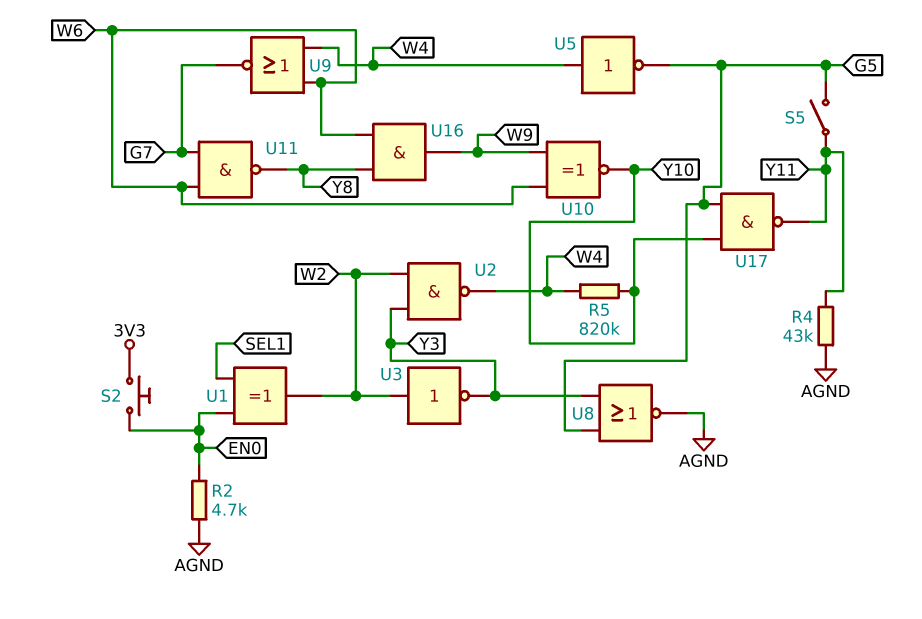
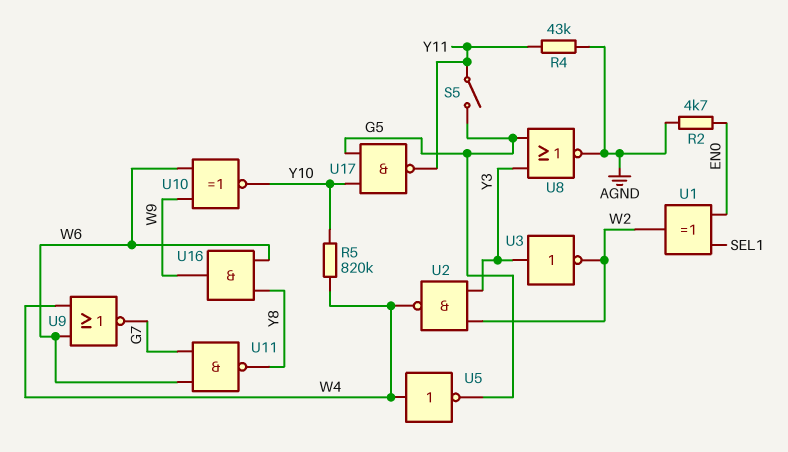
S2: button (3V3, EN0) -> none
U3: NOT (in W2, out Y3) -> NOT (in Y3, out W2)

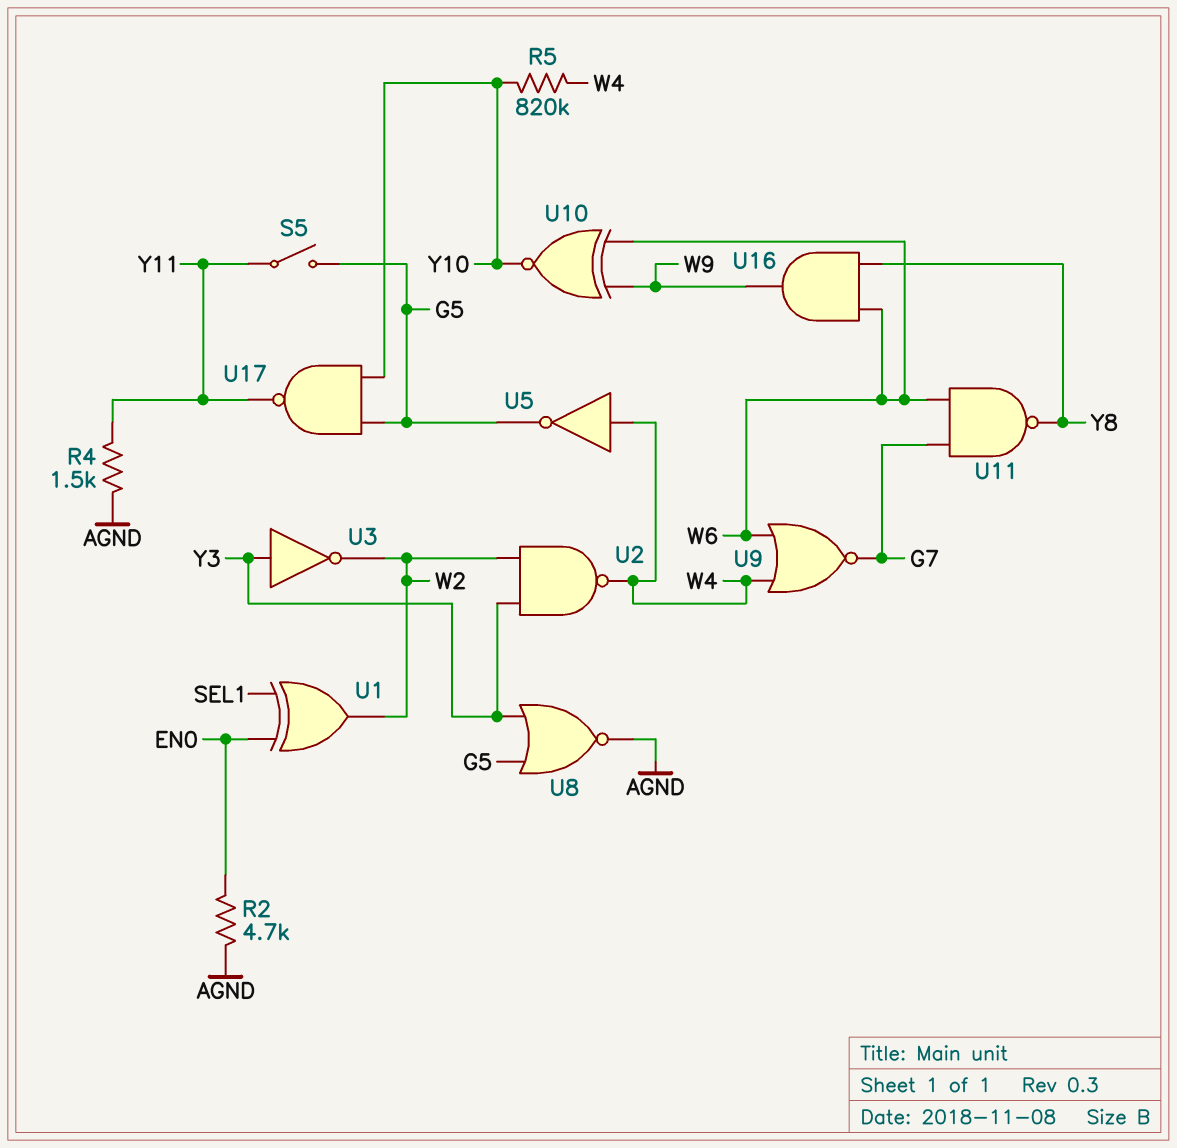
R4: 43k (AGND, Y11) -> 1.5k (AGND, Y11)

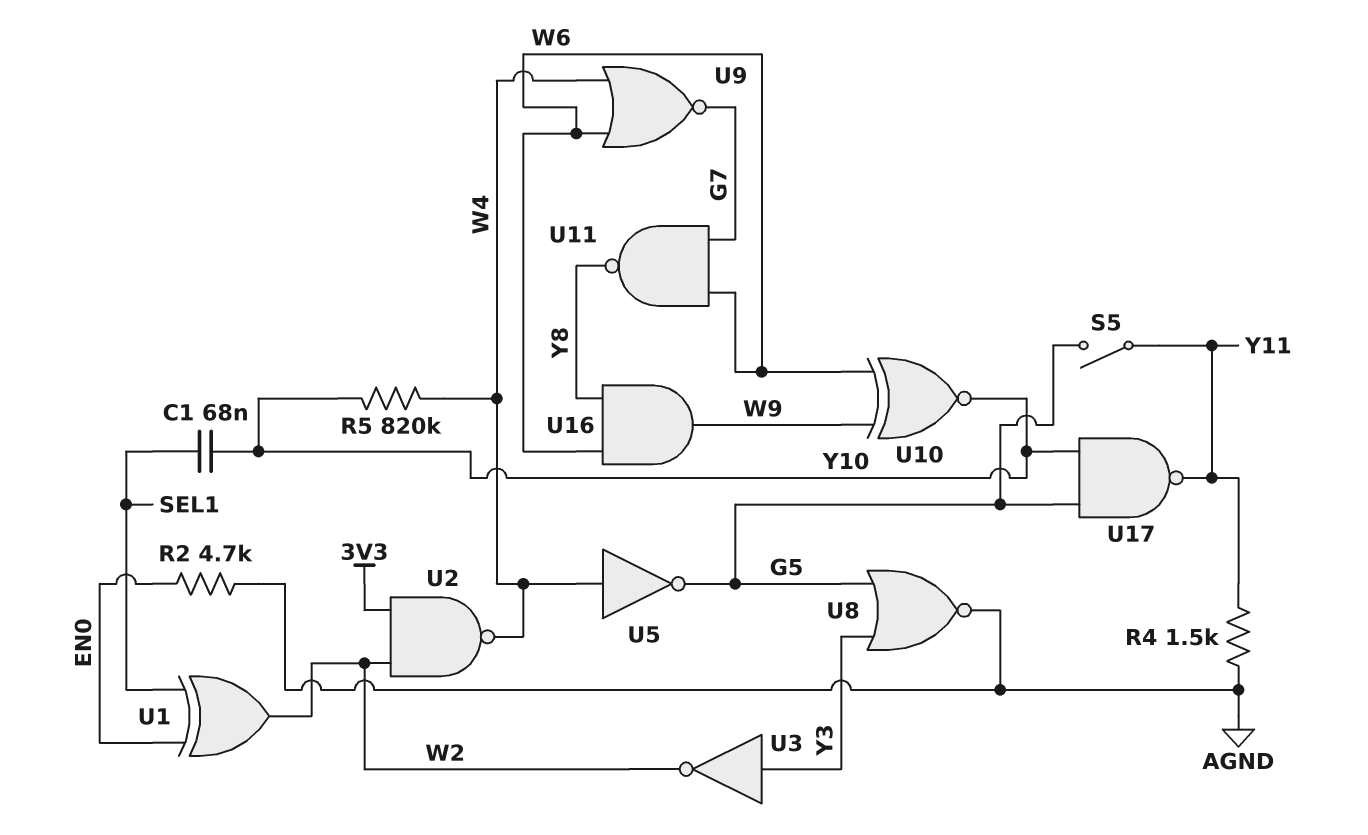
C1: none -> 68nF (SEL1, Y10)
U2: NAND (in W2, in Y3, out W4) -> NAND (in 3V3, in W2, out W4)

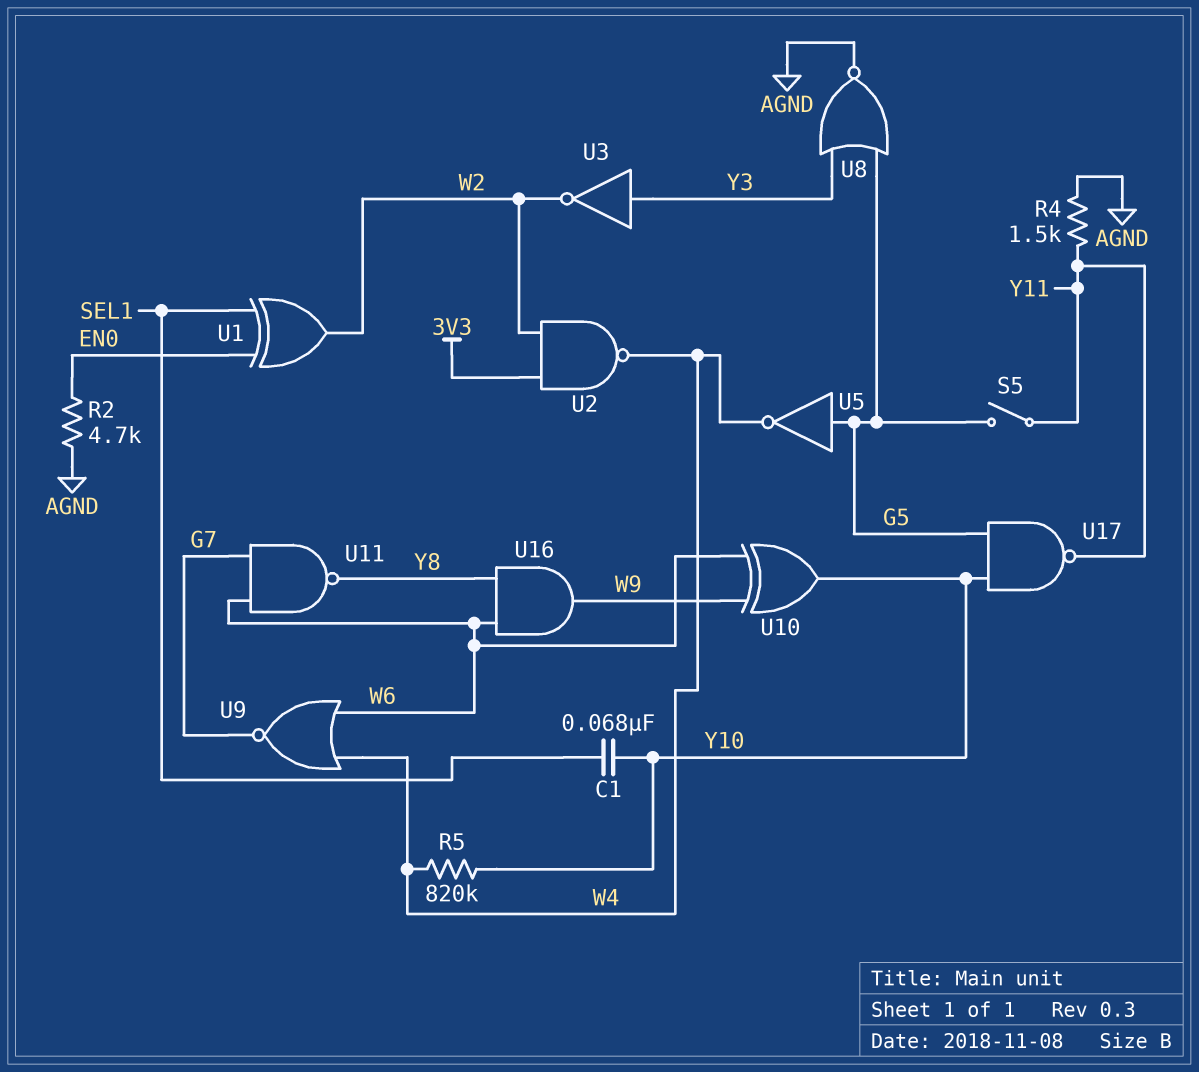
U5: NOT (in W4, out G5) -> NOT (in G5, out W4)
U10: XNOR (in W6, in W9, out Y10) -> XOR (in W6, in W9, out Y10)

